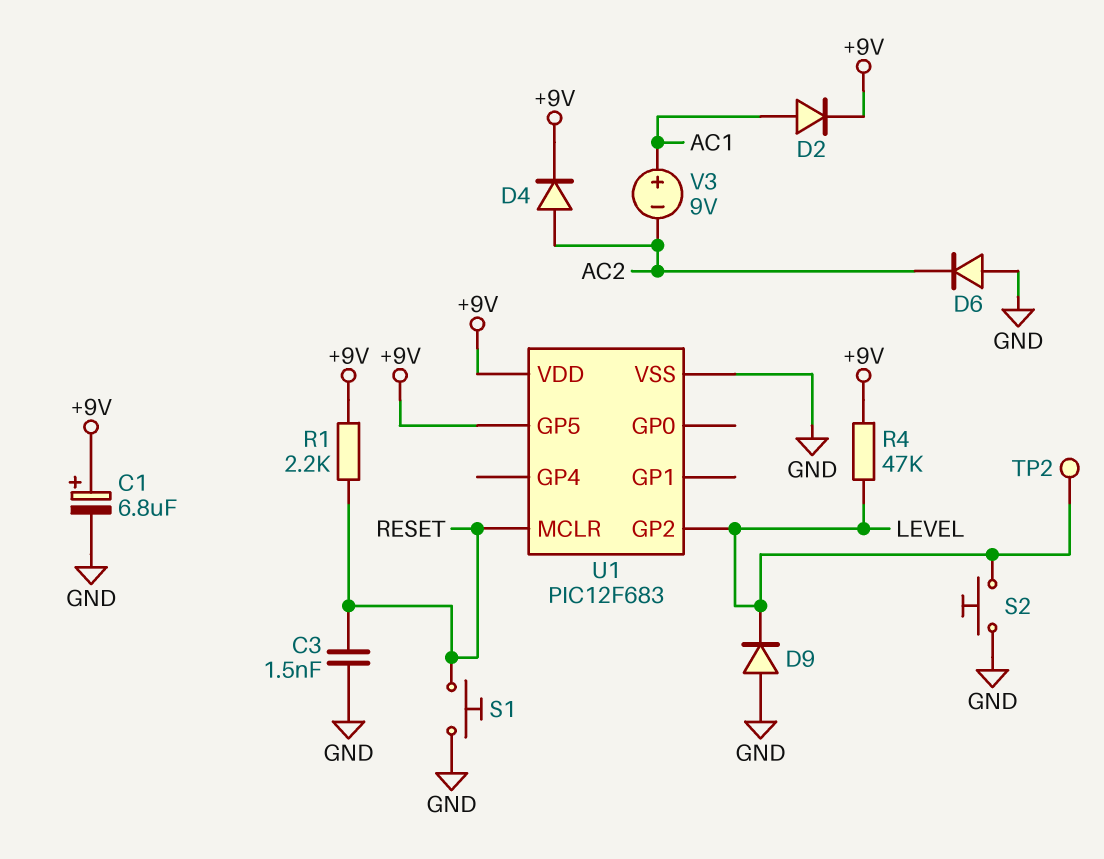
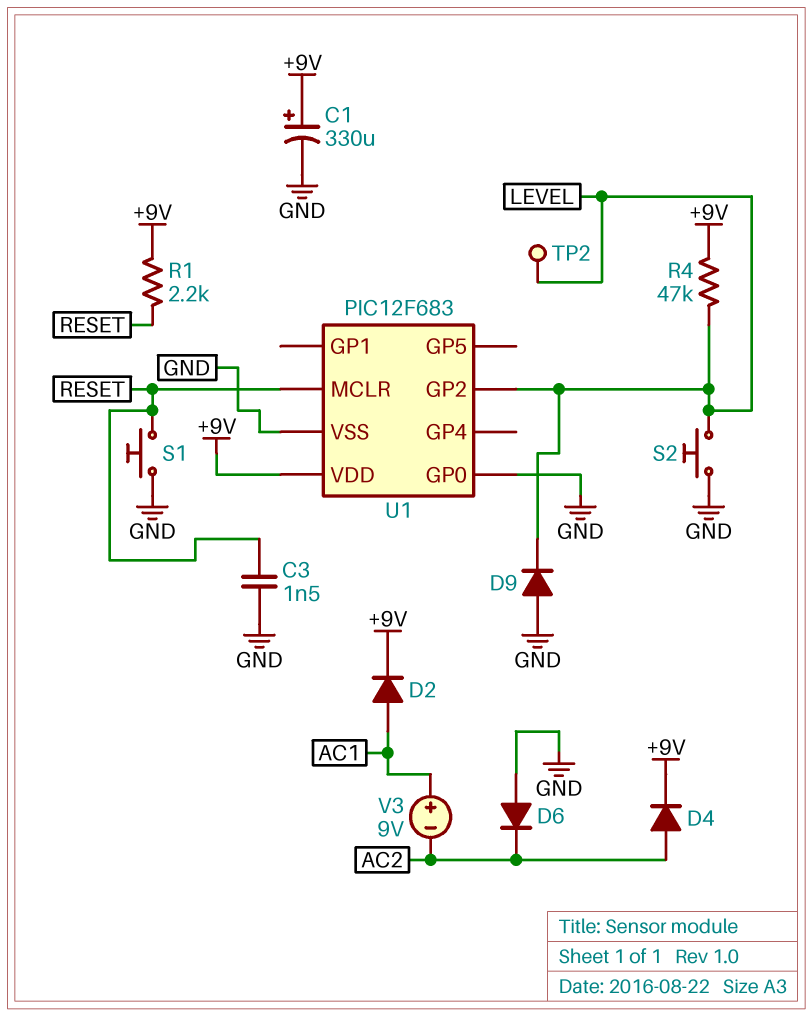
C1: 6.8uF (plus +9V, minus GND) -> 330uF (plus +9V, minus GND)
U1 pin GP0: none -> GND
U1 pin GP5: +9V -> none

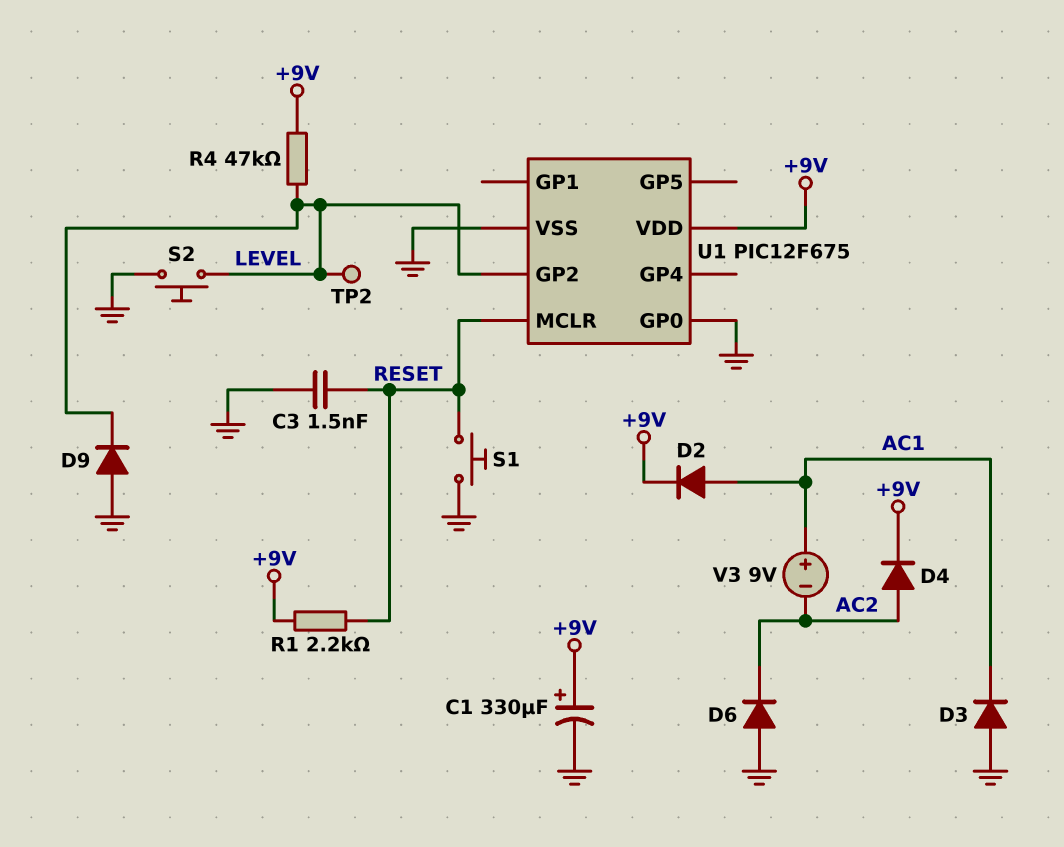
D3: none -> diode (A GND, K AC1)
U1: PIC12F683 -> PIC12F675

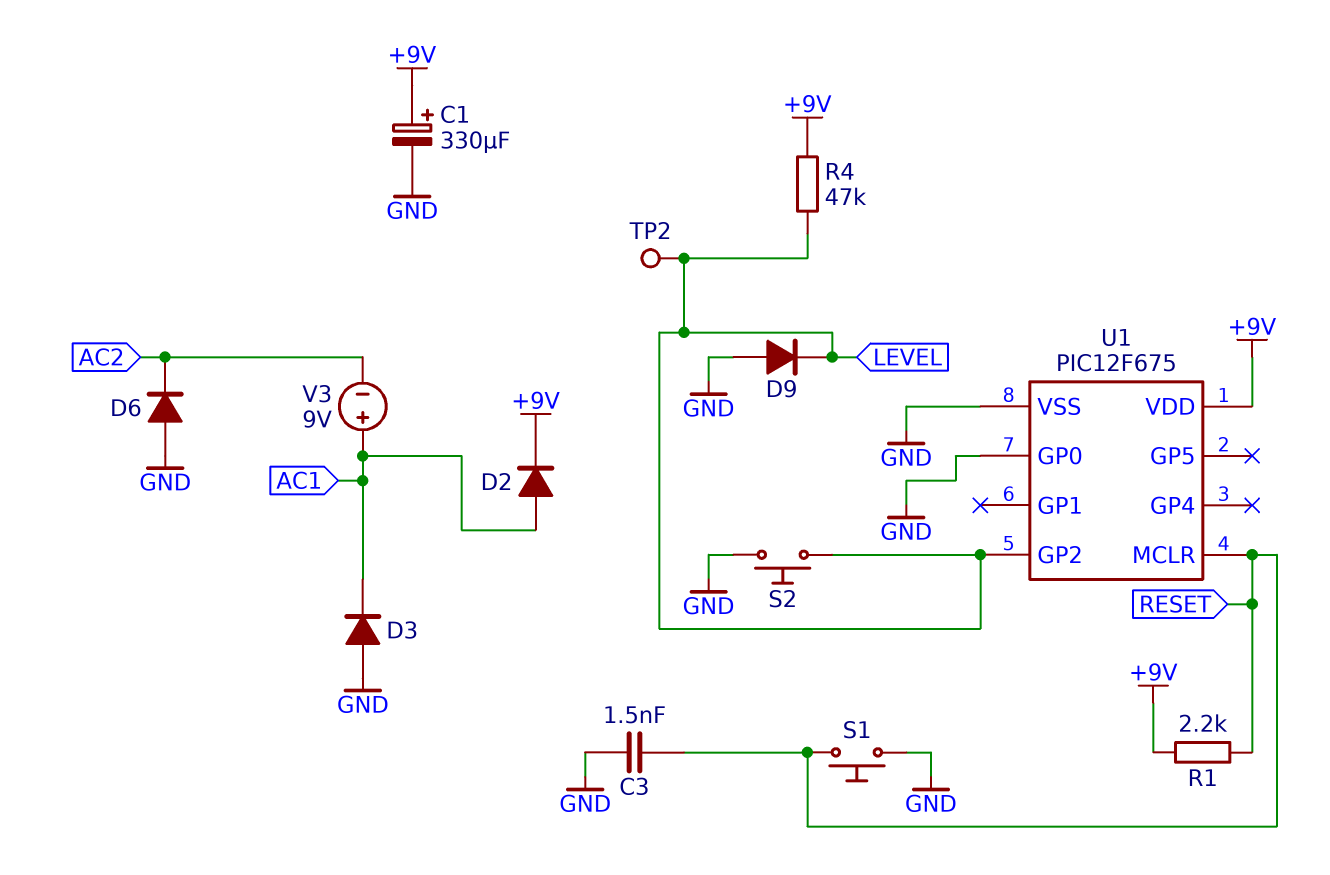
D4: diode (A AC2, K +9V) -> none

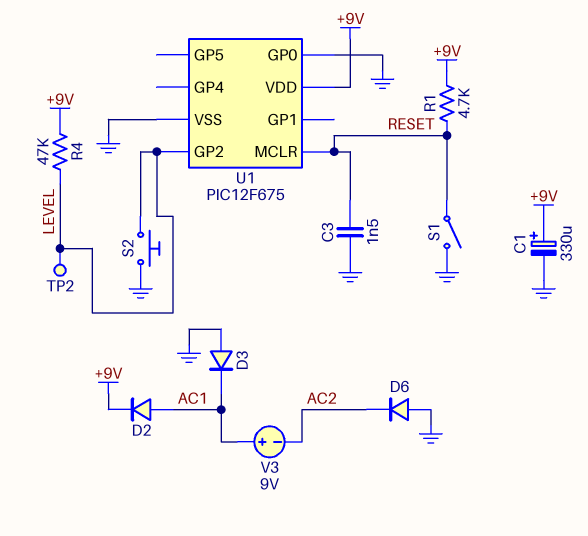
D9: diode (A GND, K LEVEL) -> none
R1: 2.2k (+9V, RESET) -> 4.7k (+9V, RESET)
S1: button (GND, RESET) -> switch (GND, RESET)

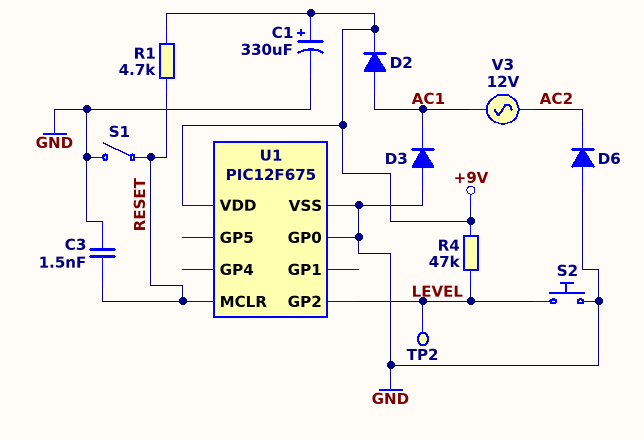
V3: 9V (plus AC1, minus AC2) -> AC 12V (AC1, AC2)

